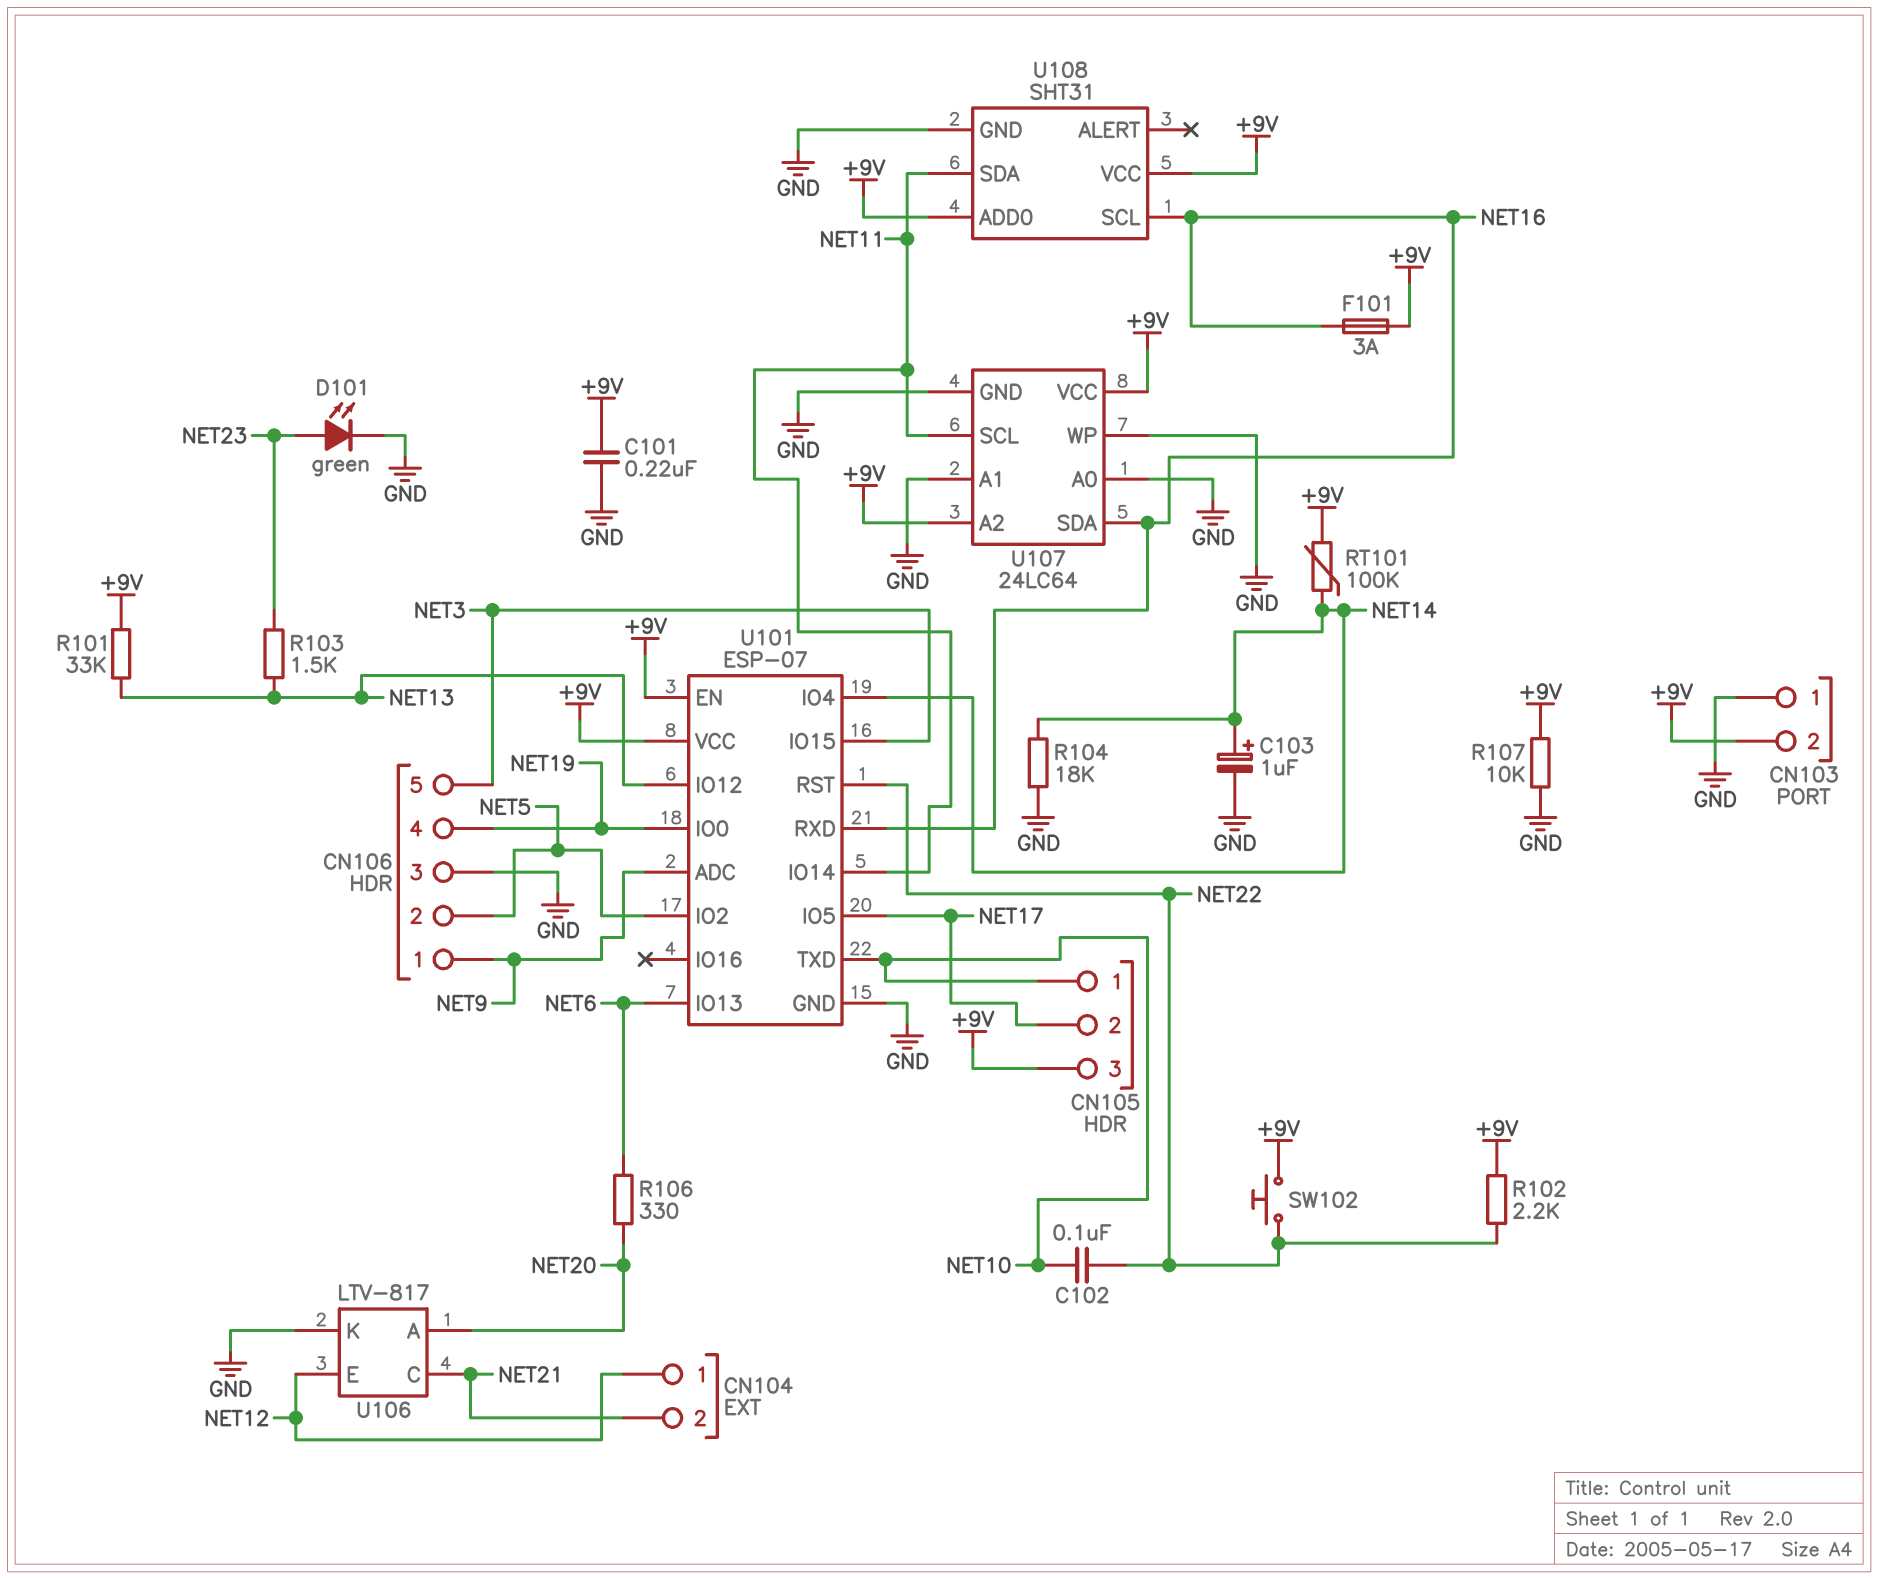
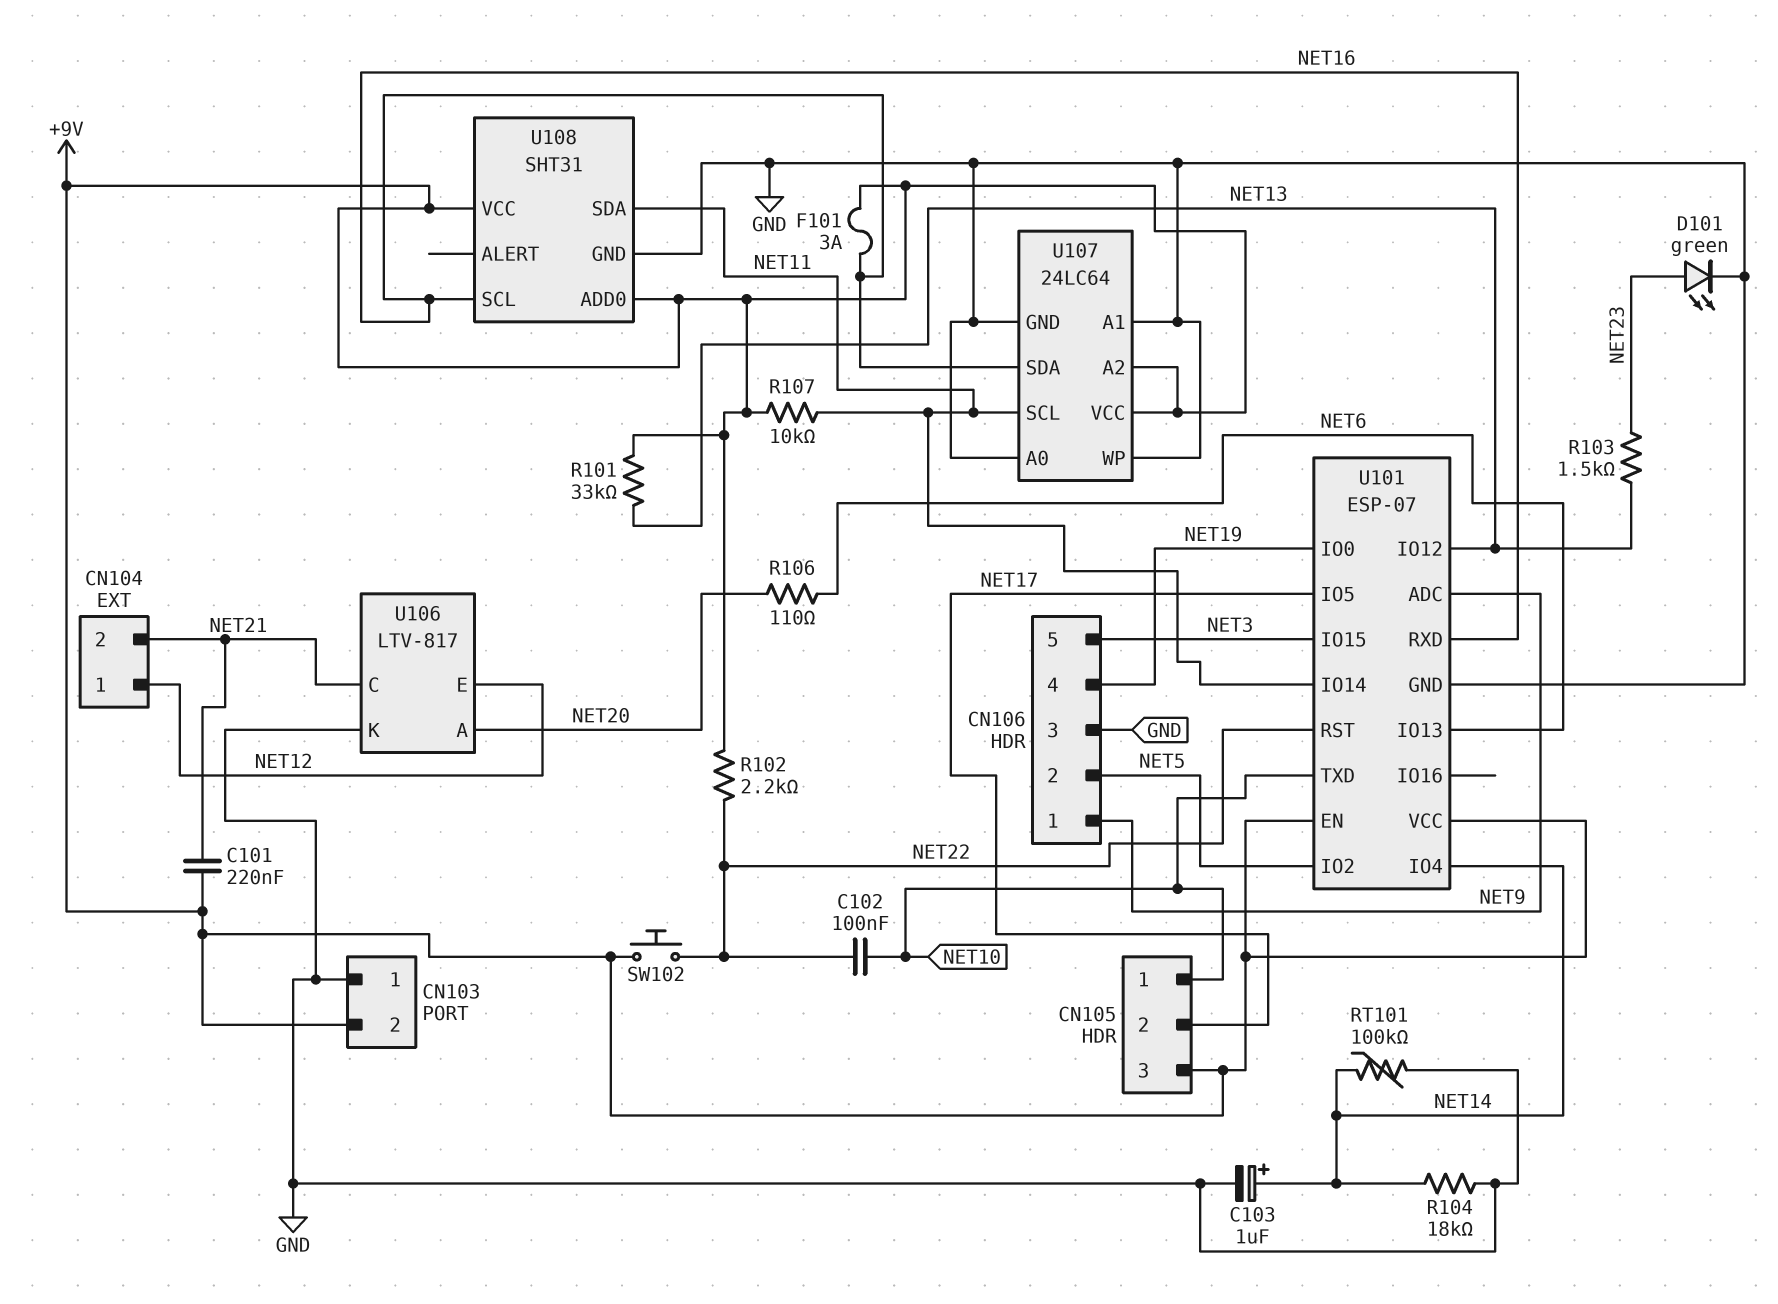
C101: 220nF (+9V, GND) -> 220nF (+9V, NET21)
R106: 330 (NET6, NET20) -> 110 (NET6, NET20)
R107: 10k (+9V, GND) -> 10k (+9V, NET11)
RT101: 100k (+9V, NET14) -> 100k (GND, NET14)

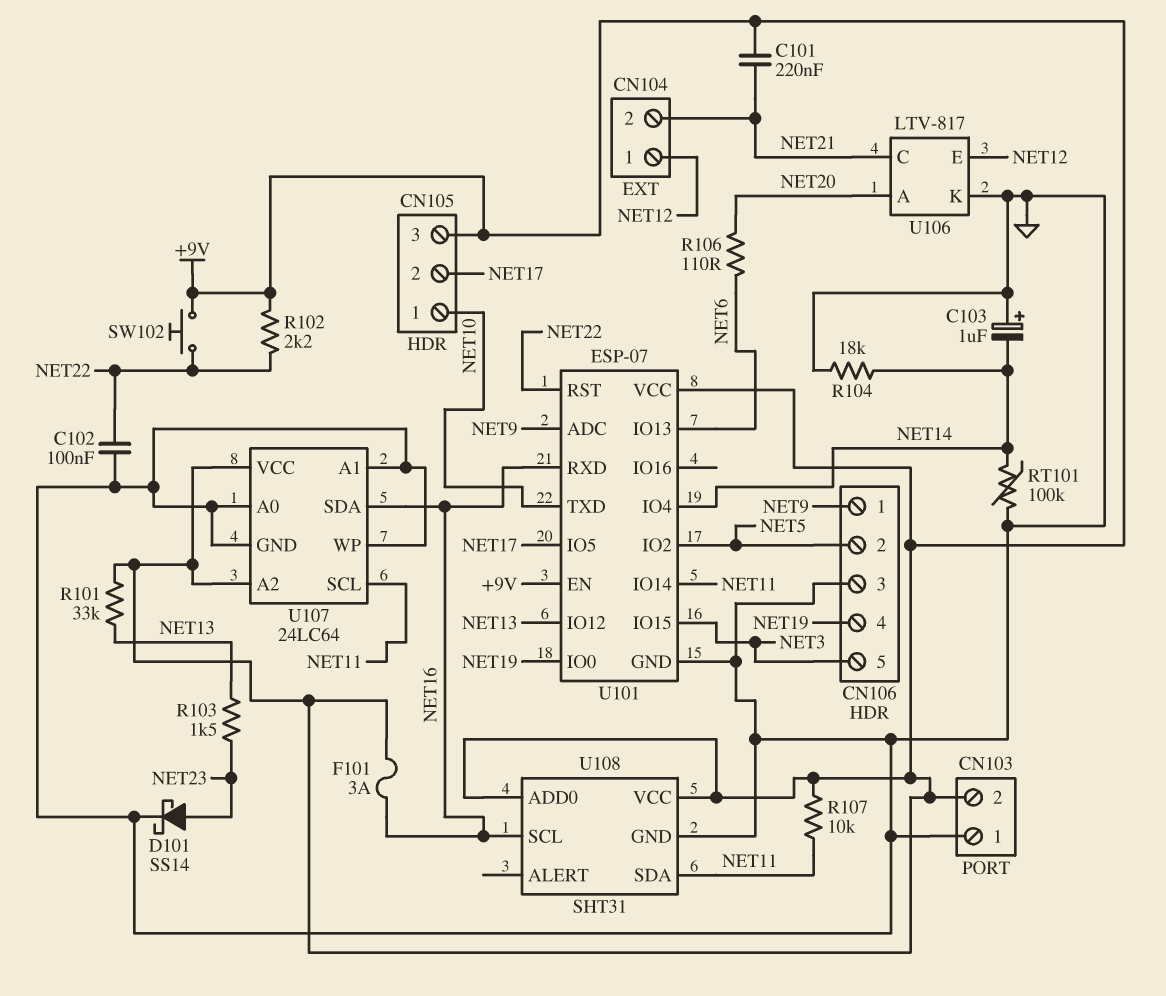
C102: 100nF (NET10, NET22) -> 100nF (GND, NET22)
C103: 1uF (plus NET14, minus GND) -> 1uF (plus GND, minus NET14)
D101: LED green (A NET23, K GND) -> schottky SS14 (A NET23, K GND)

